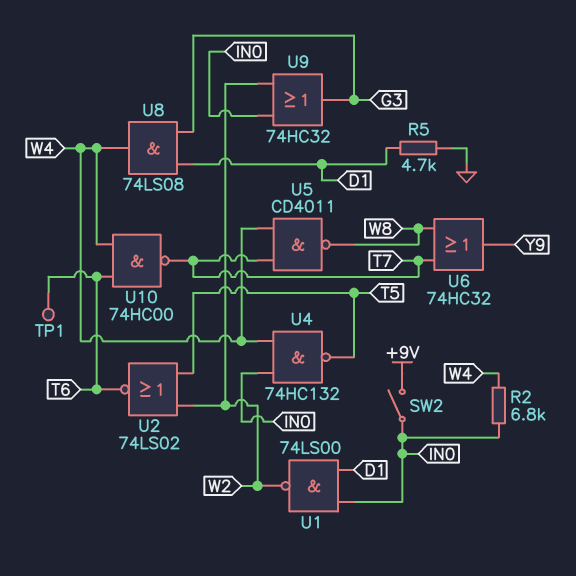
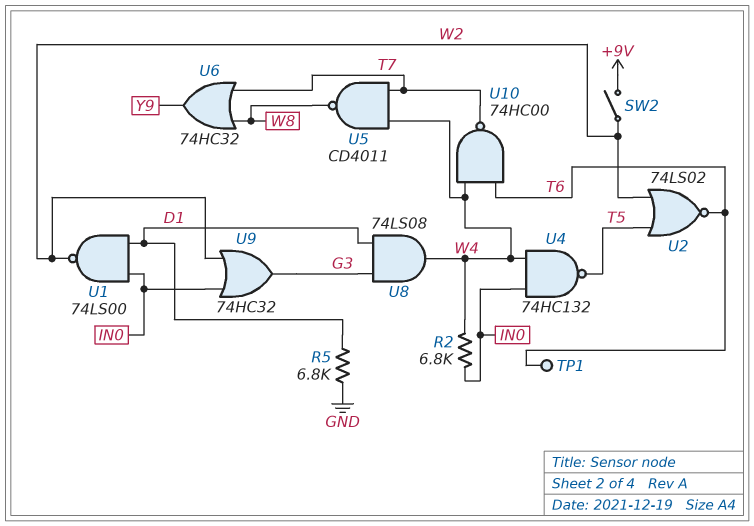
R5: 4.7k (D1, GND) -> 6.8k (D1, GND)
SW2: switch (+9V, IN0) -> switch (+9V, W2)

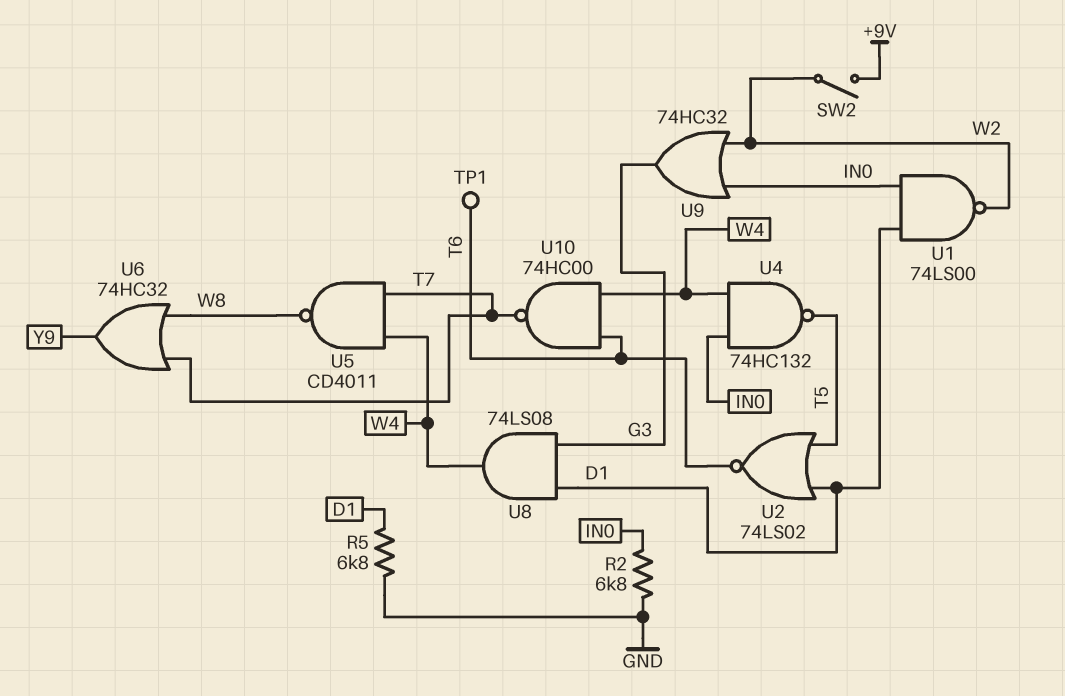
R2: 6.8k (IN0, W4) -> 6.8k (GND, IN0)
U2: NOR 74LS02 (in T5, in W2, out T6) -> NOR 74LS02 (in D1, in T5, out T6)

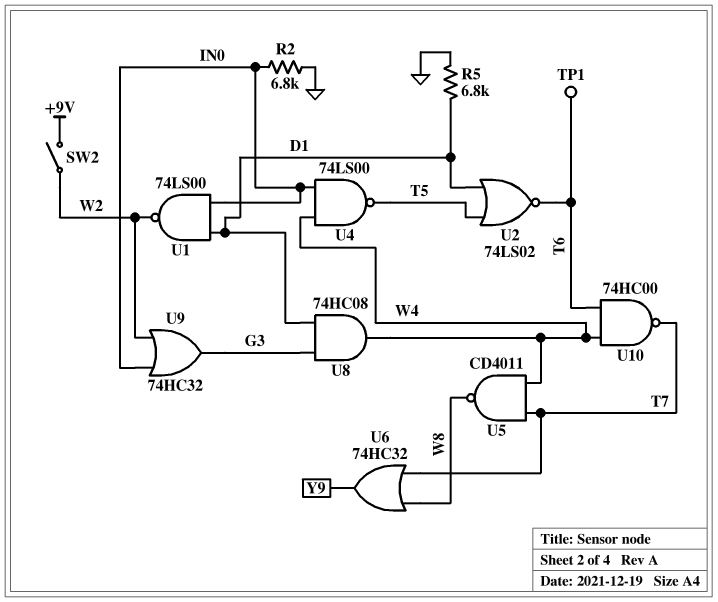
U4: NAND 74HC132 (in IN0, in W4, out T5) -> NAND 74LS00 (in IN0, in W4, out T5)
U8: AND 74LS08 (in D1, in G3, out W4) -> AND 74HC08 (in D1, in G3, out W4)

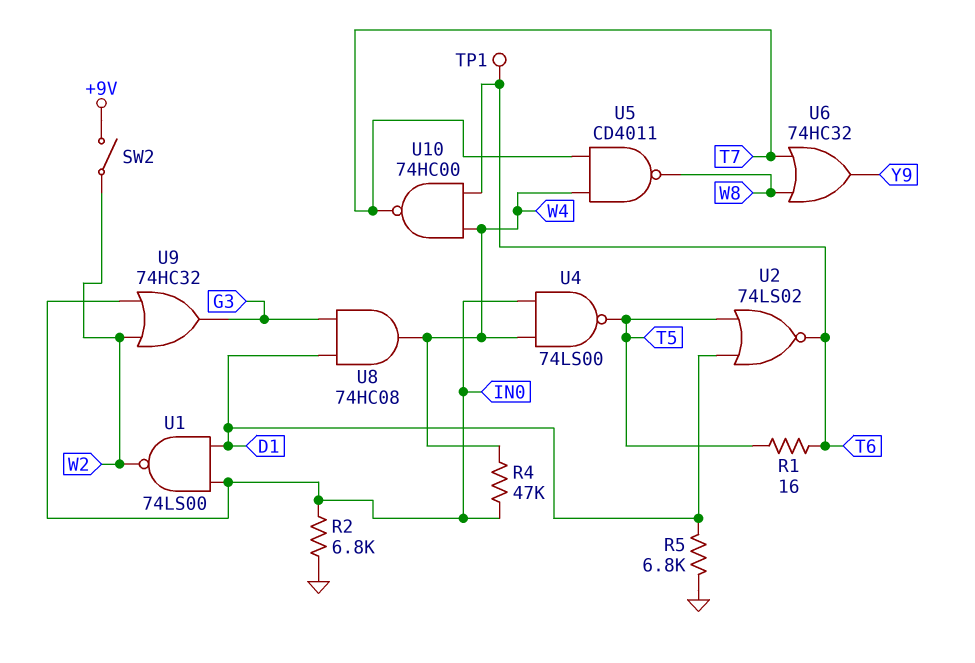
R1: none -> 16 (T5, T6)
R4: none -> 47k (IN0, W4)

